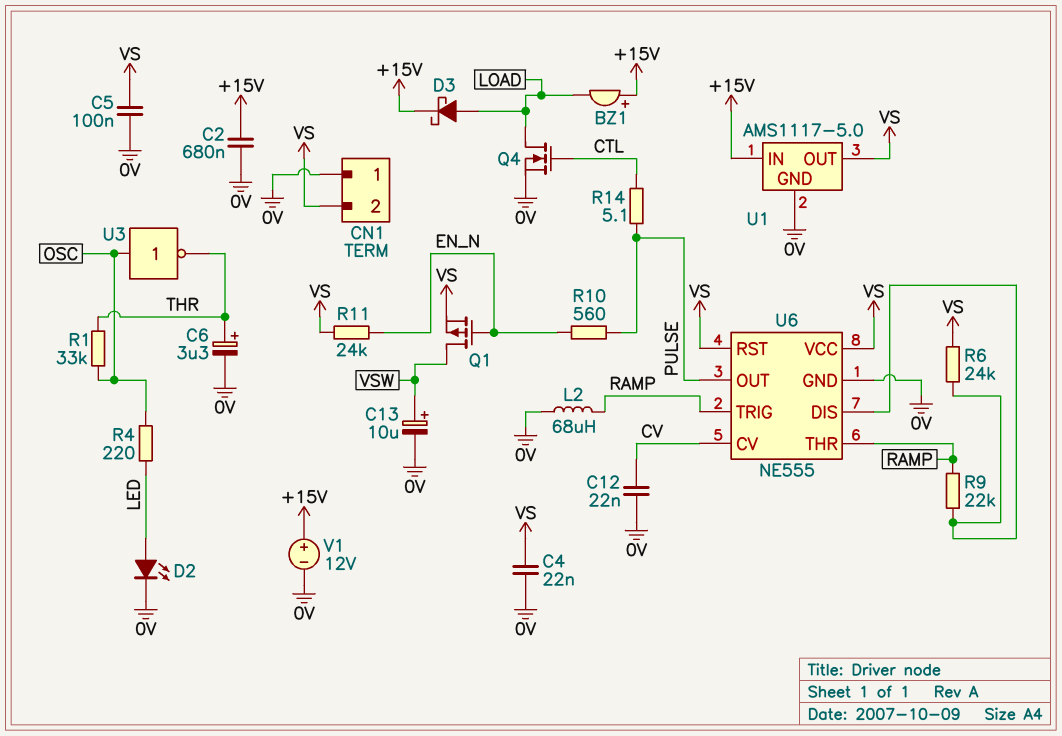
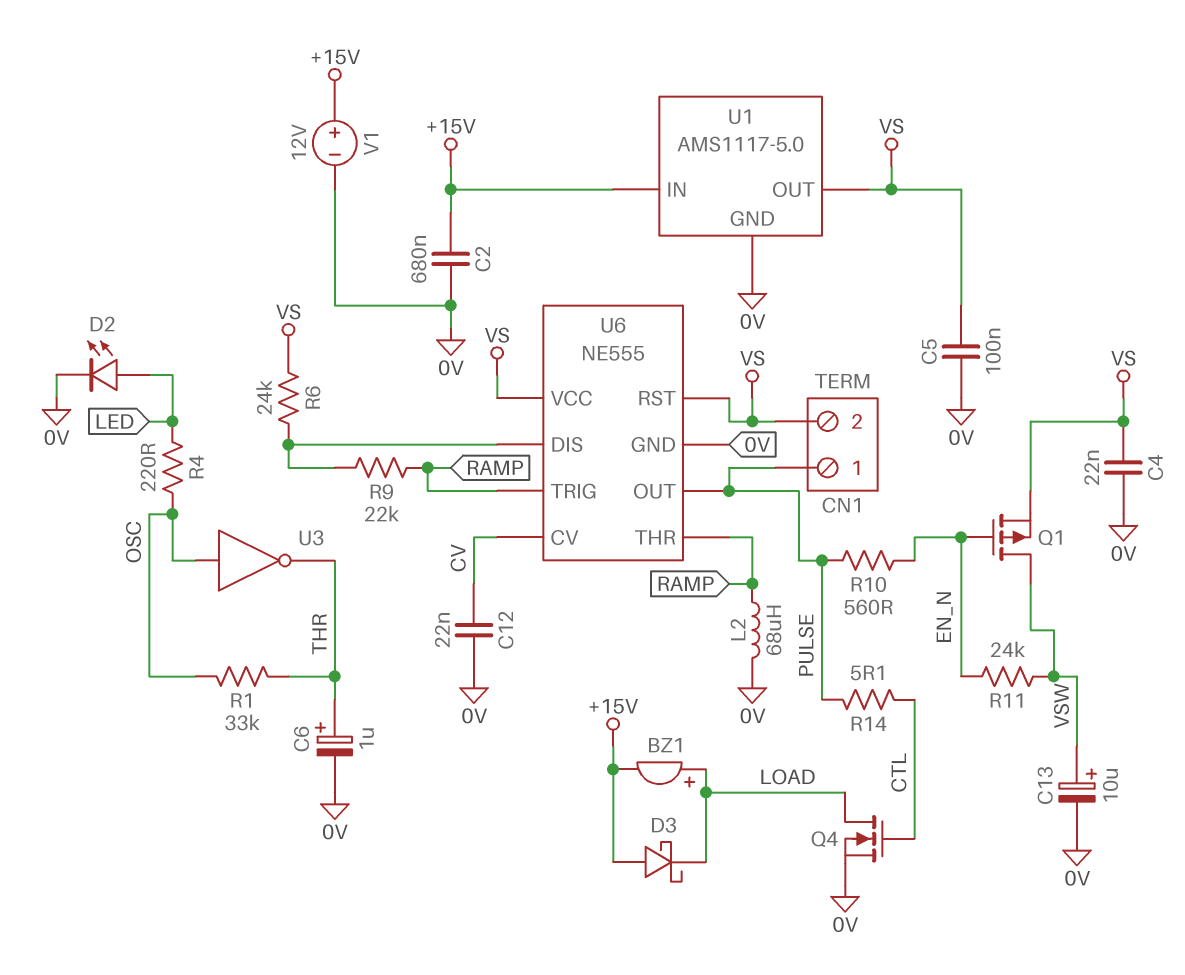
BZ1: buzzer (plus +15V, minus LOAD) -> buzzer (plus LOAD, minus +15V)
C6: 3.3uF (plus THR, minus 0V) -> 1uF (plus THR, minus 0V)
CN1 pin 1: 0V -> PULSE
D3: schottky (A LOAD, K +15V) -> schottky (A +15V, K LOAD)
R11: 24k (EN_N, VS) -> 24k (EN_N, VSW)

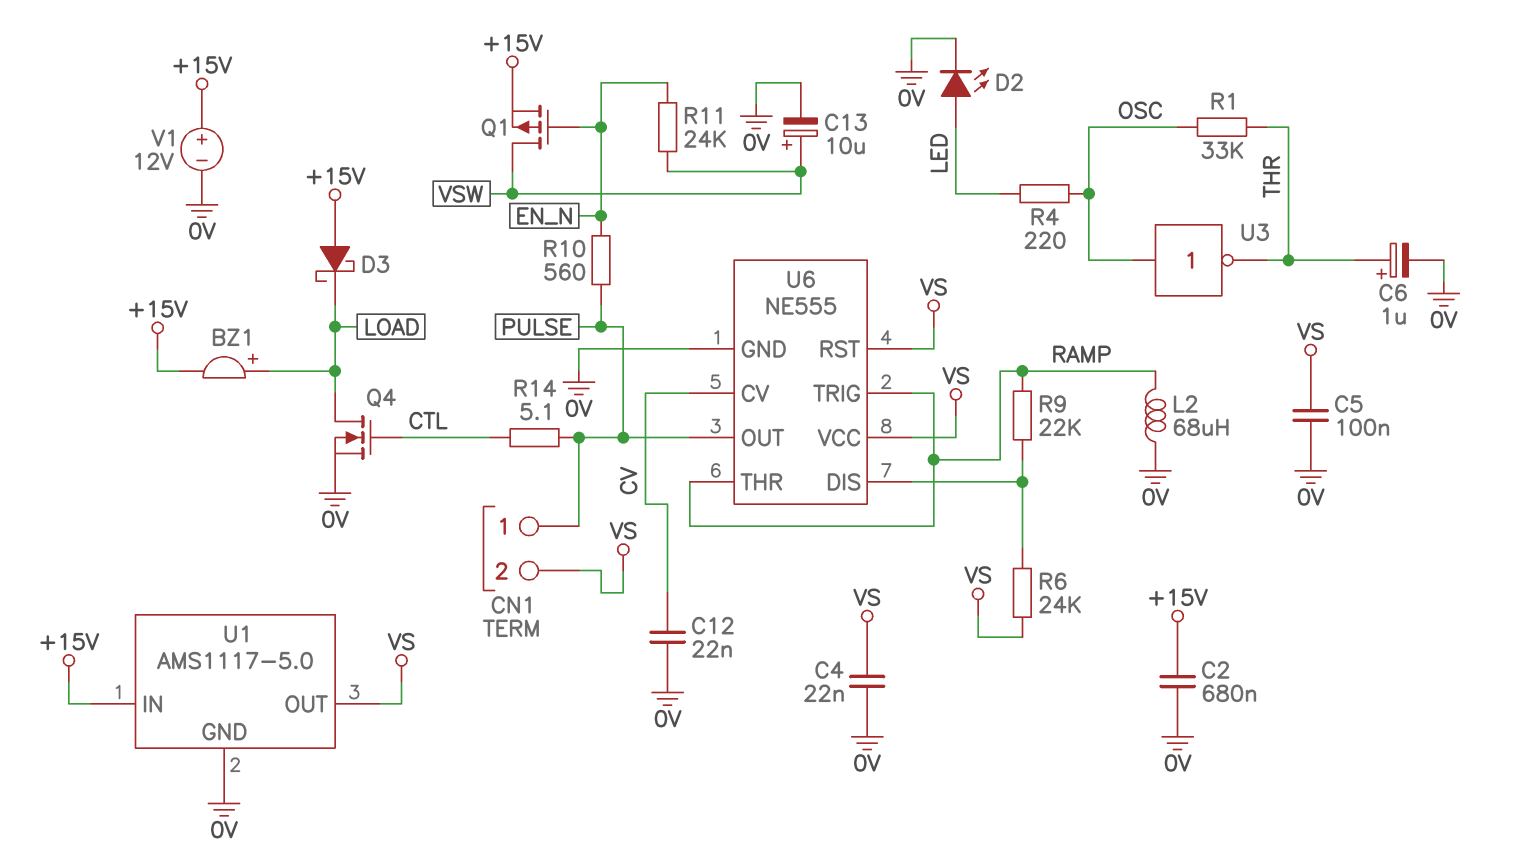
Q1: PMOS (G EN_N, D VSW, S VS) -> PMOS (G EN_N, D VSW, S +15V)

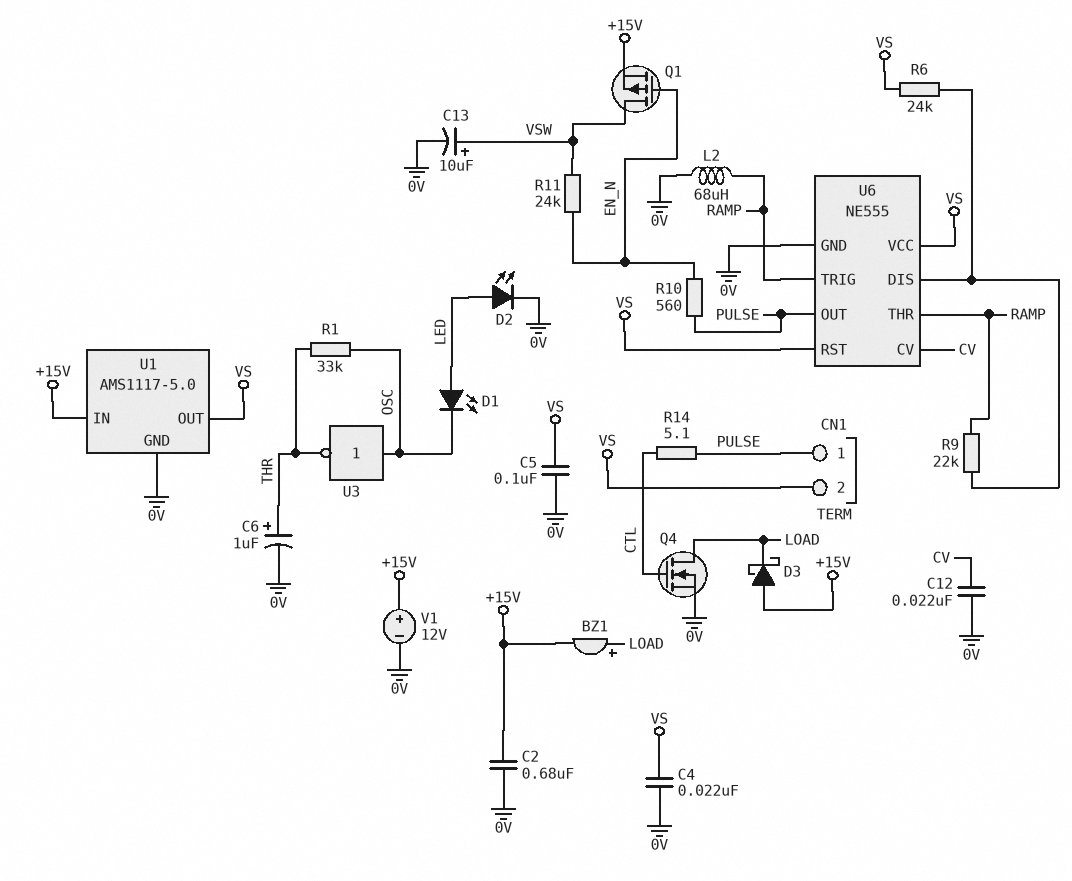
D1: none -> LED (A LED, K OSC)
R4: 220 (LED, OSC) -> none

